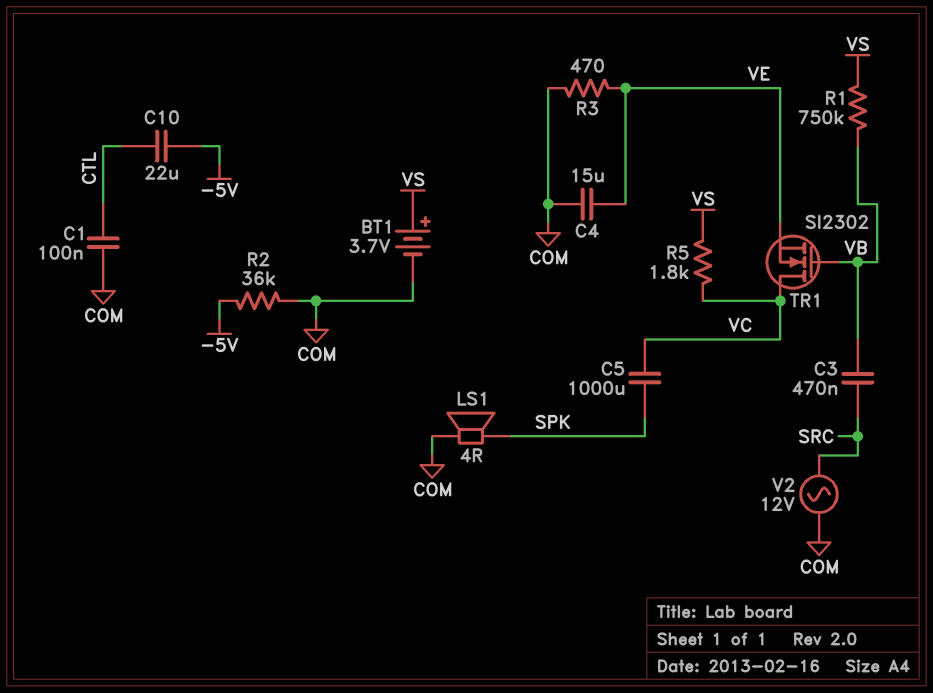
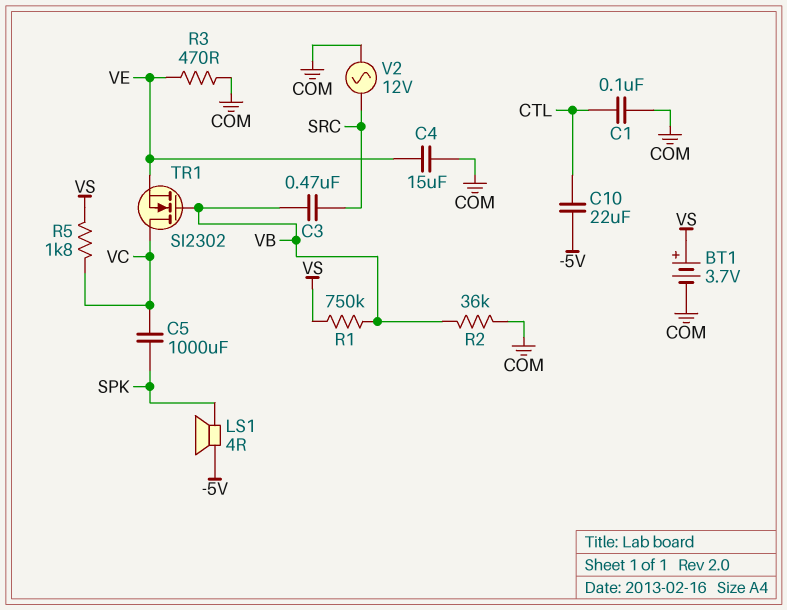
LS1: speaker 4R (COM, SPK) -> speaker 4R (-5V, SPK)
R2: 36k (-5V, COM) -> 36k (COM, VB)

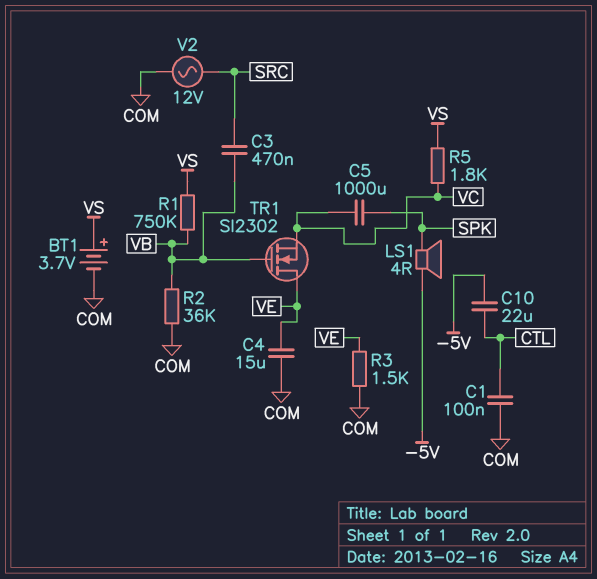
R3: 470 (COM, VE) -> 1.5k (COM, VE)
TR1: NMOS SI2302 (G VB, D VC, S VE) -> NMOS SI2302 (G VB, D VE, S VC)

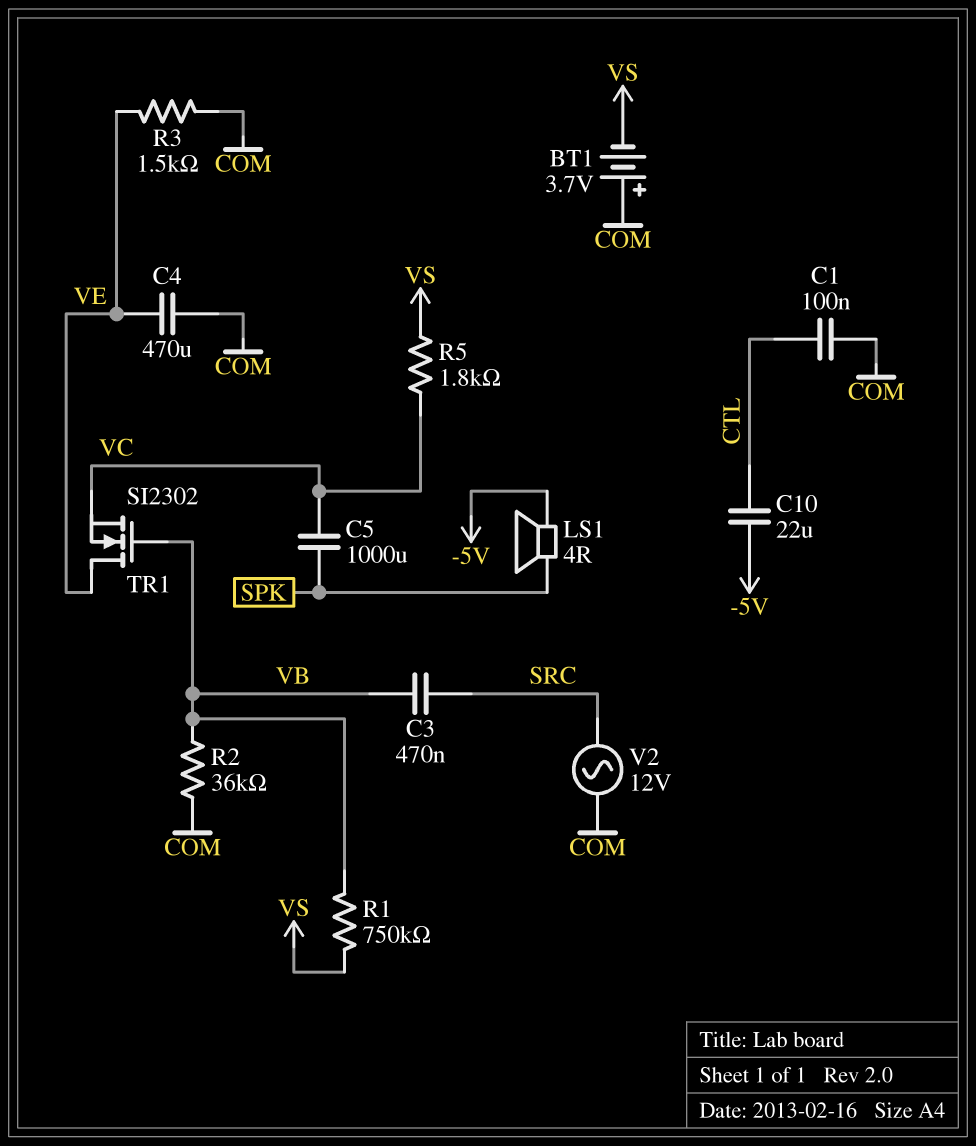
BT1: 3.7V (plus VS, minus COM) -> 3.7V (plus COM, minus VS)
C4: 15uF (COM, VE) -> 470uF (COM, VE)

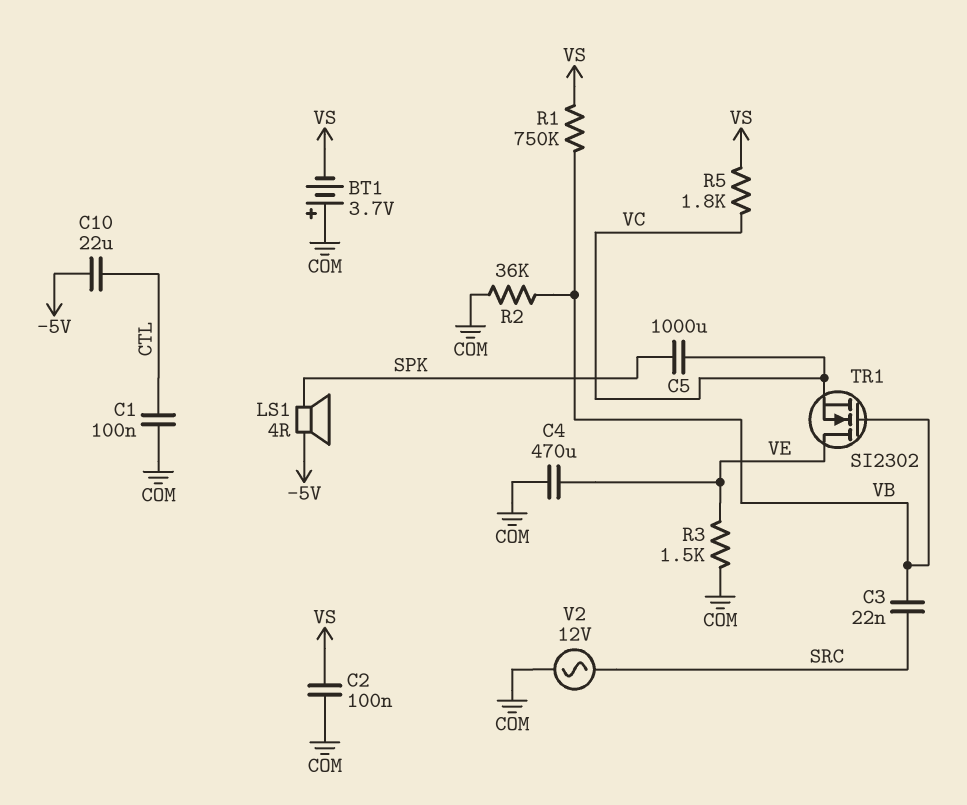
C2: none -> 100nF (COM, VS)
C3: 470nF (SRC, VB) -> 22nF (SRC, VB)

